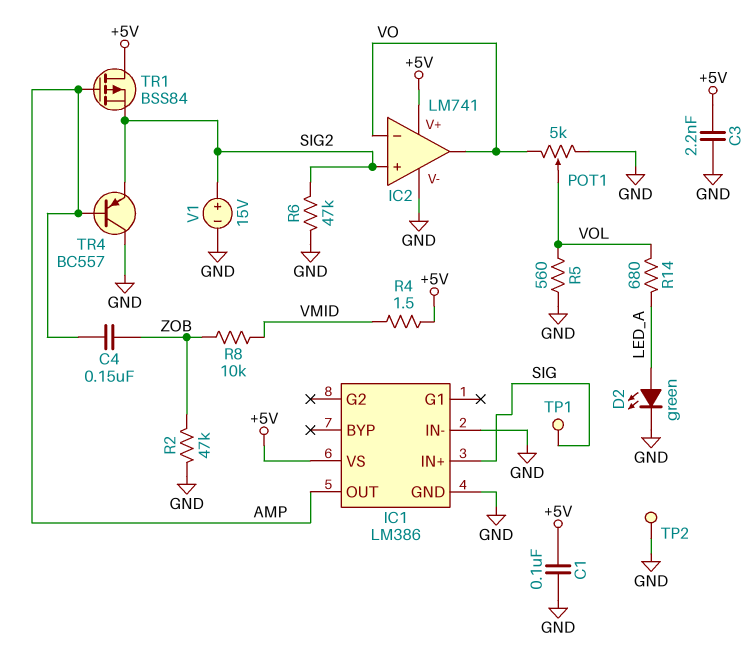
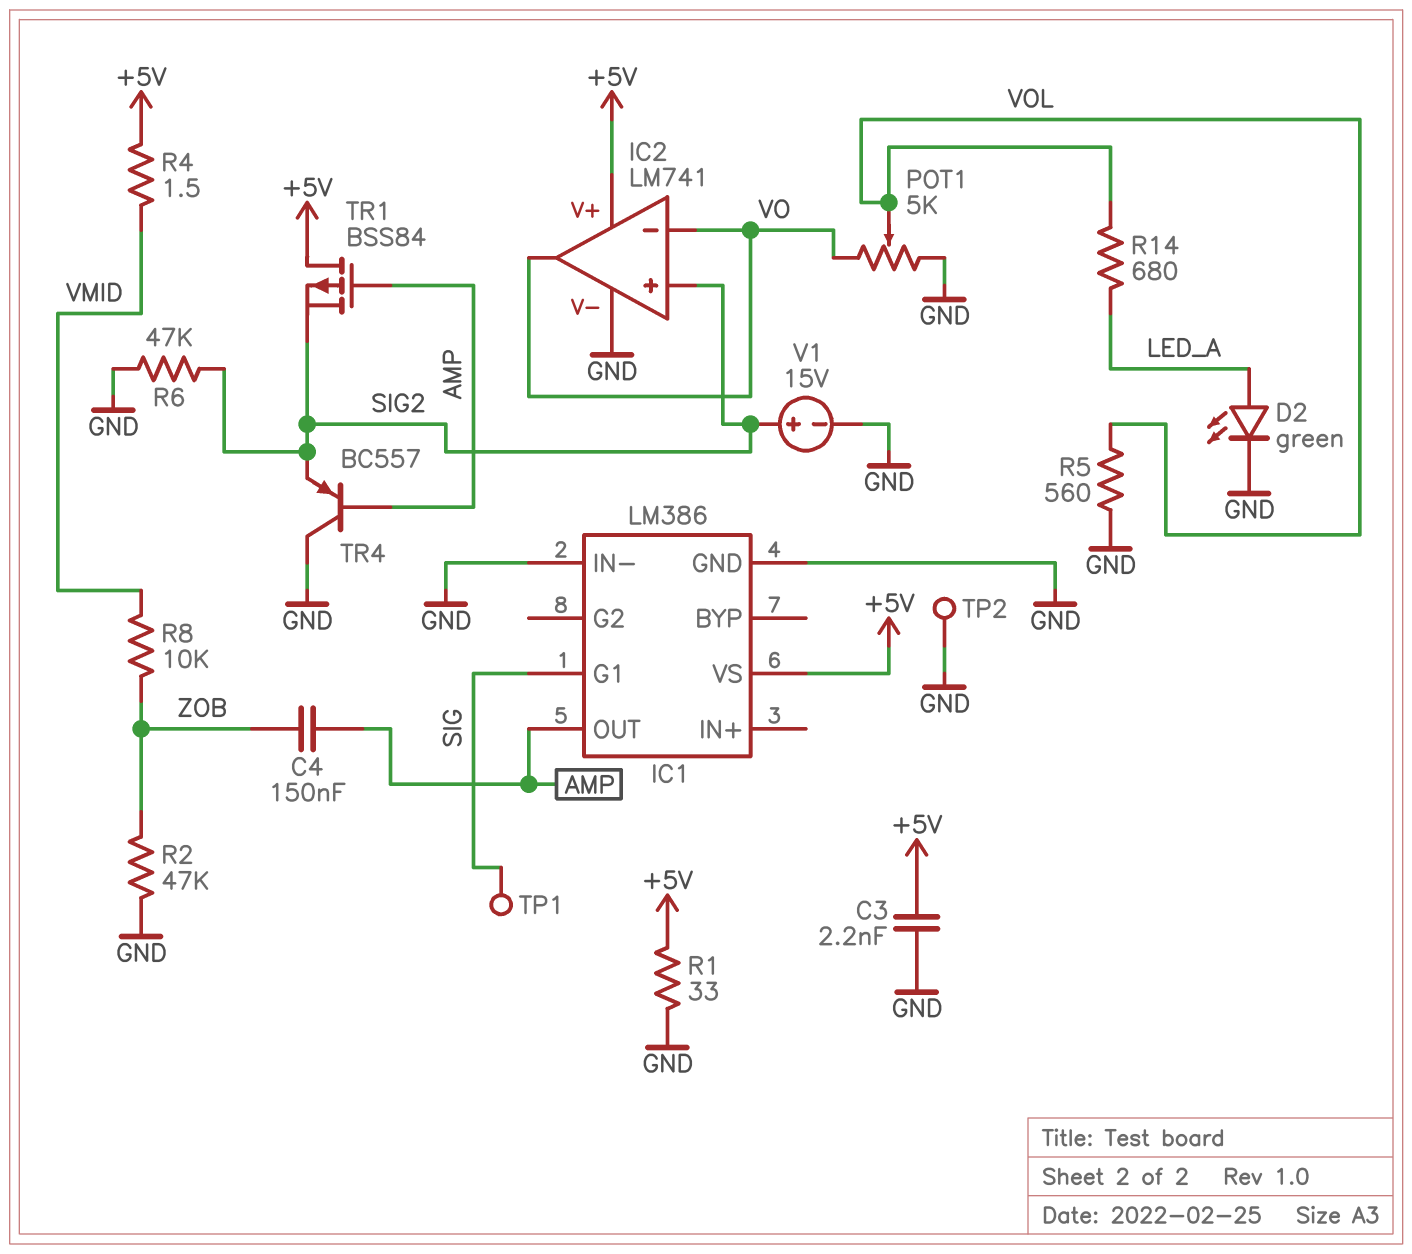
C1: 100nF (+5V, GND) -> none
IC1 pin G1: none -> SIG
IC1 pin IN+: SIG -> none
R1: none -> 33 (+5V, GND)

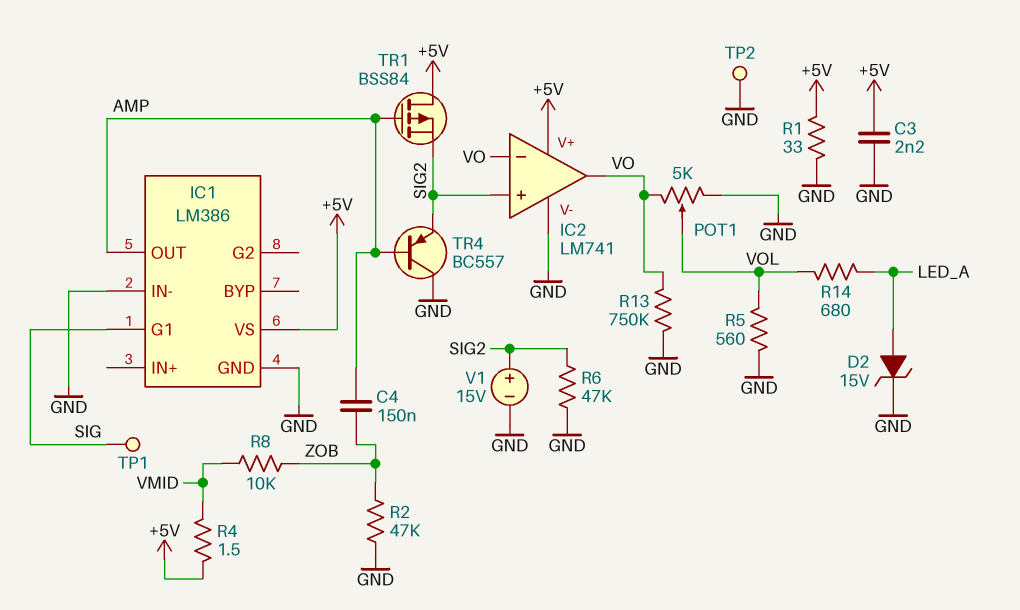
D2: LED green (A LED_A, K GND) -> zener 15V (A LED_A, K GND)
R13: none -> 750k (GND, VO)

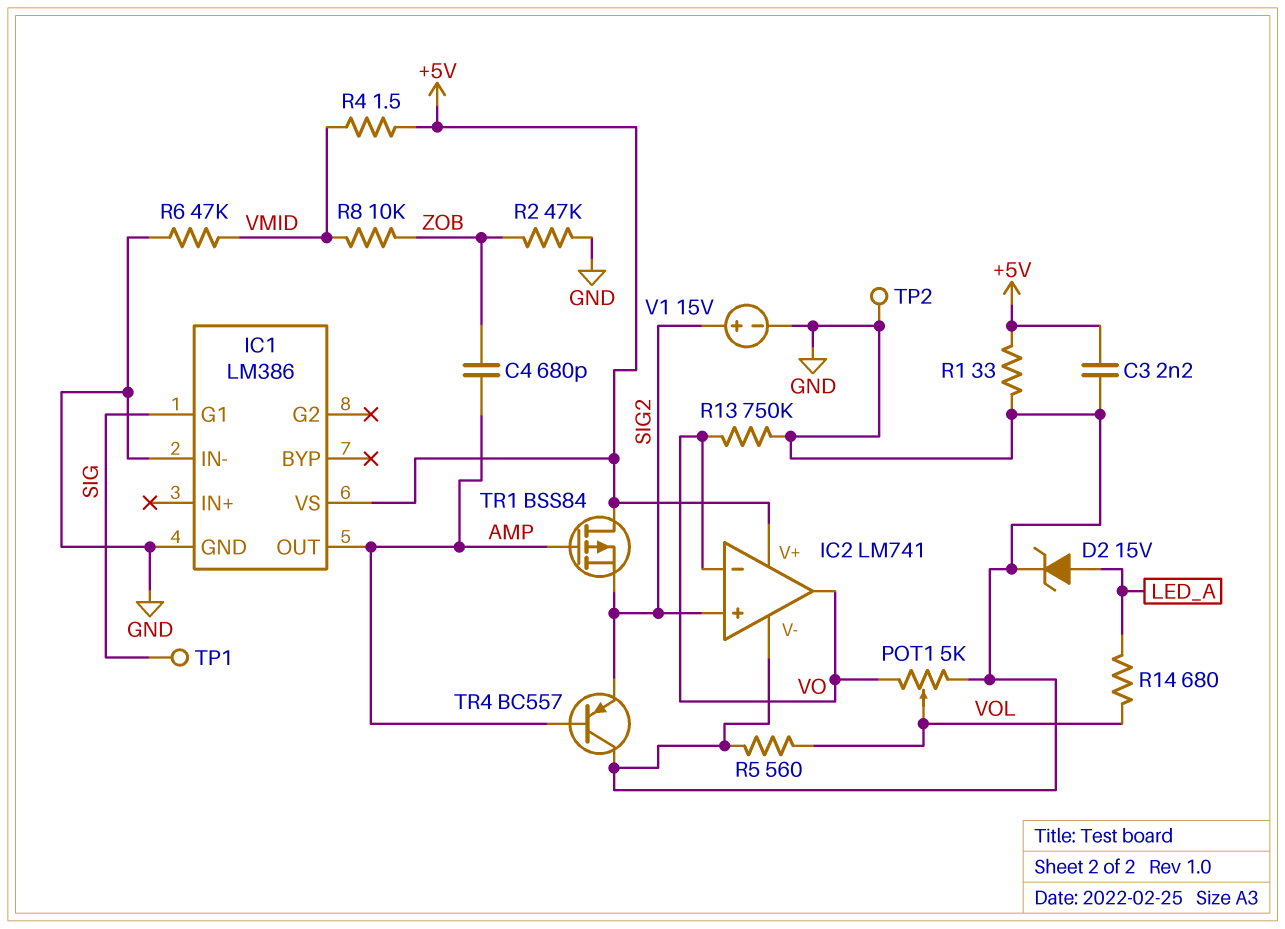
C4: 150nF (AMP, ZOB) -> 680pF (AMP, ZOB)
R6: 47k (GND, SIG2) -> 47k (GND, VMID)

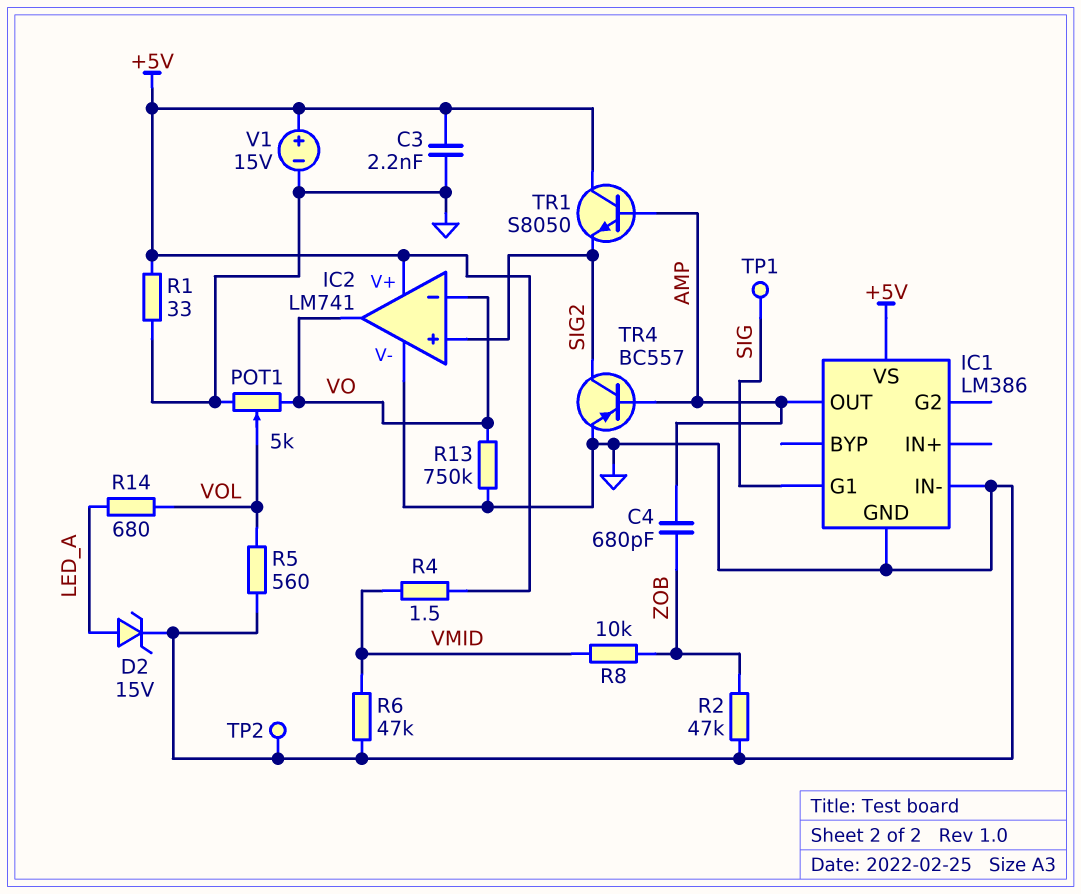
TR1: PMOS BSS84 (G AMP, D +5V, S SIG2) -> NPN S8050 (B AMP, C +5V, E SIG2)
TR4: PNP BC557 (B AMP, C GND, E SIG2) -> PNP BC557 (B AMP, C SIG2, E GND)
V1: 15V (plus SIG2, minus GND) -> 15V (plus +5V, minus GND)

